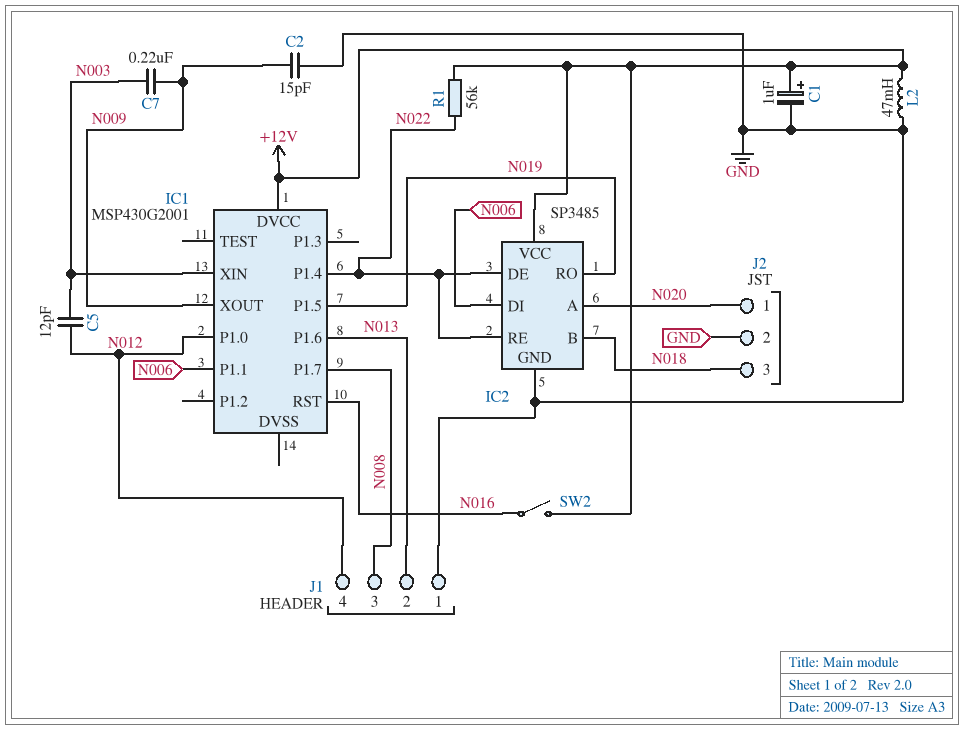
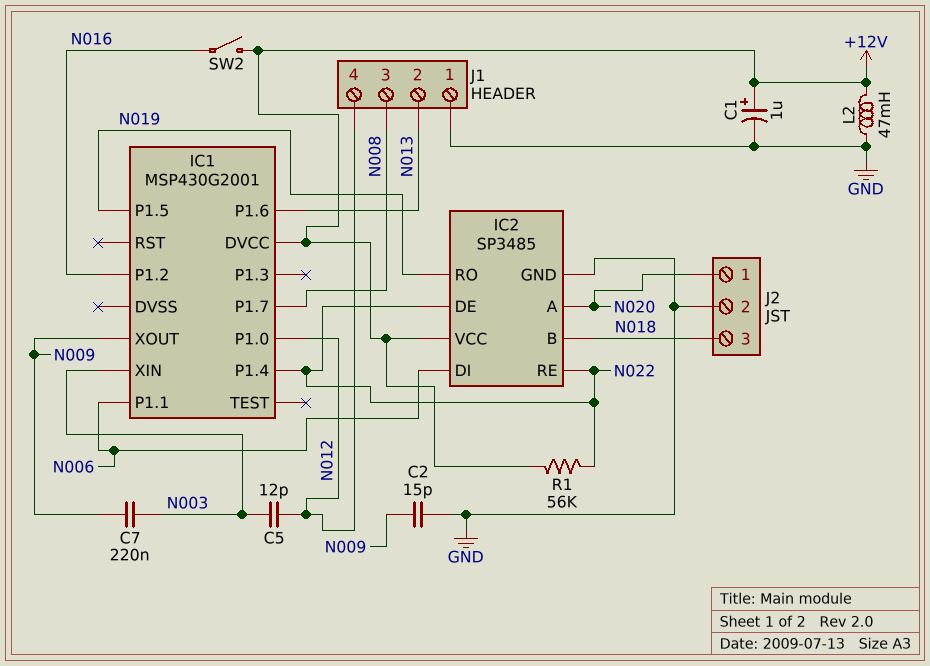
IC1 pin P1.2: none -> N016
IC1 pin RST: N016 -> none

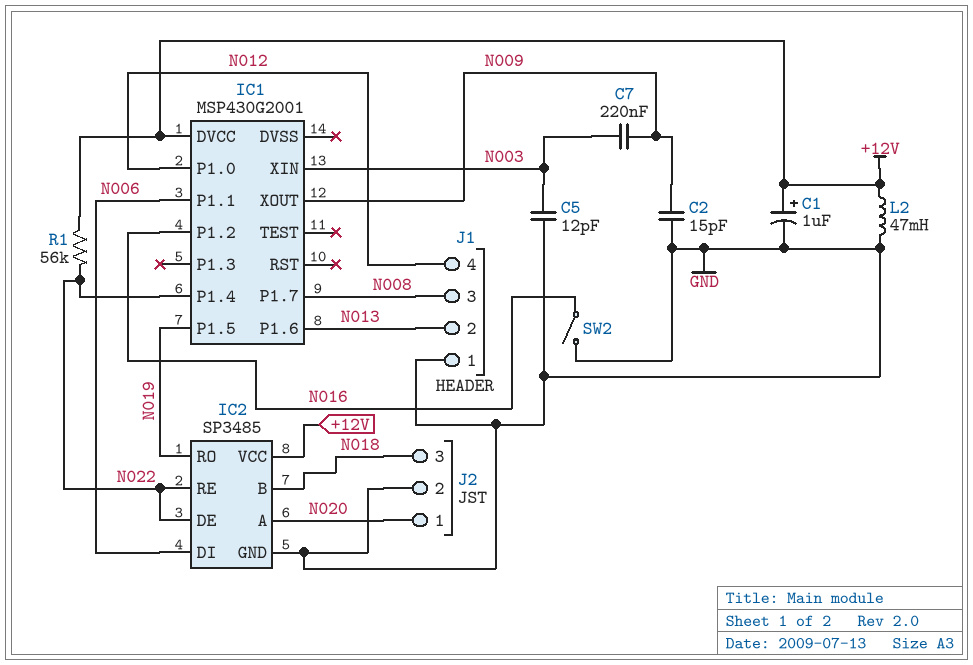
C5: 12pF (N003, N012) -> 12pF (GND, N003)
SW2: switch (+12V, N016) -> switch (GND, N016)

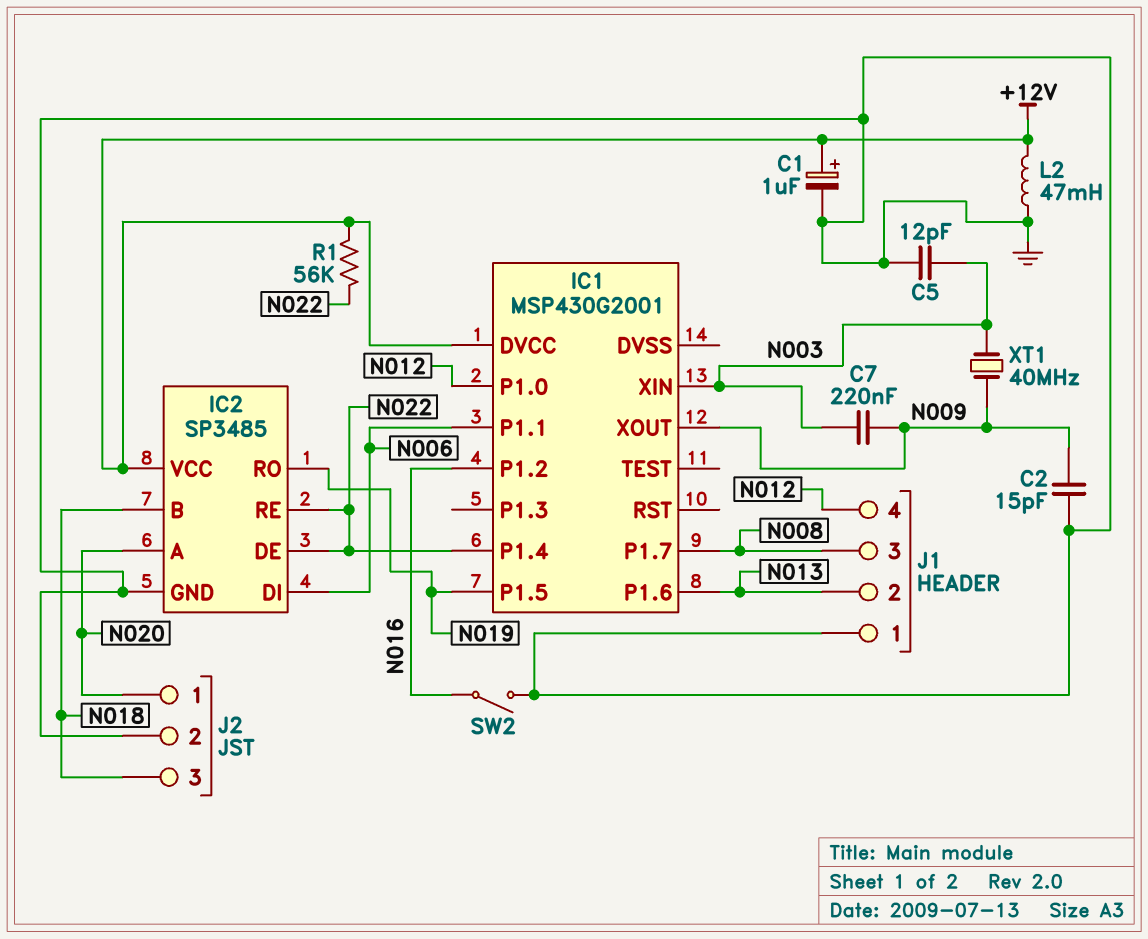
XT1: none -> 40MHz (N003, N009)

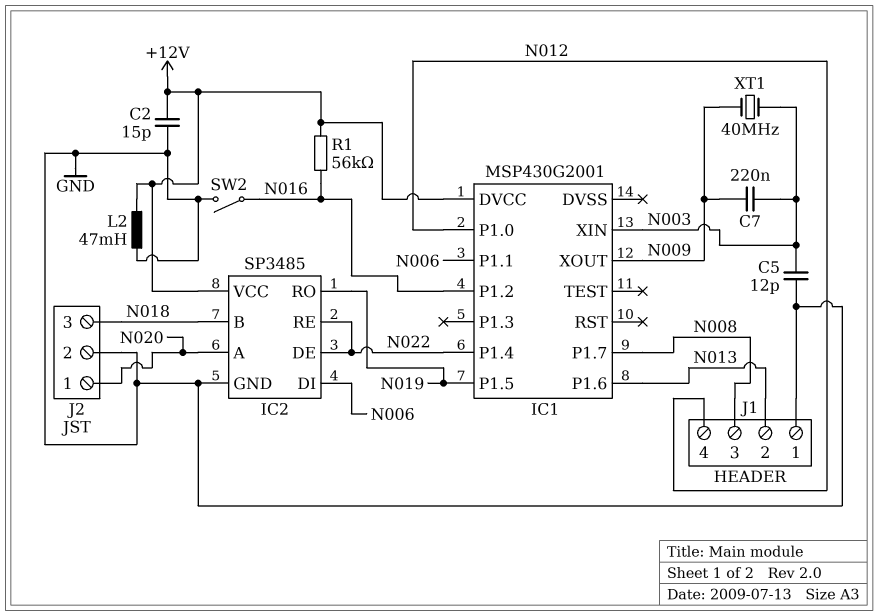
C1: 1uF (plus +12V, minus GND) -> none
C2: 15pF (GND, N009) -> 15pF (+12V, GND)
R1: 56k (+12V, N022) -> 56k (+12V, N016)

